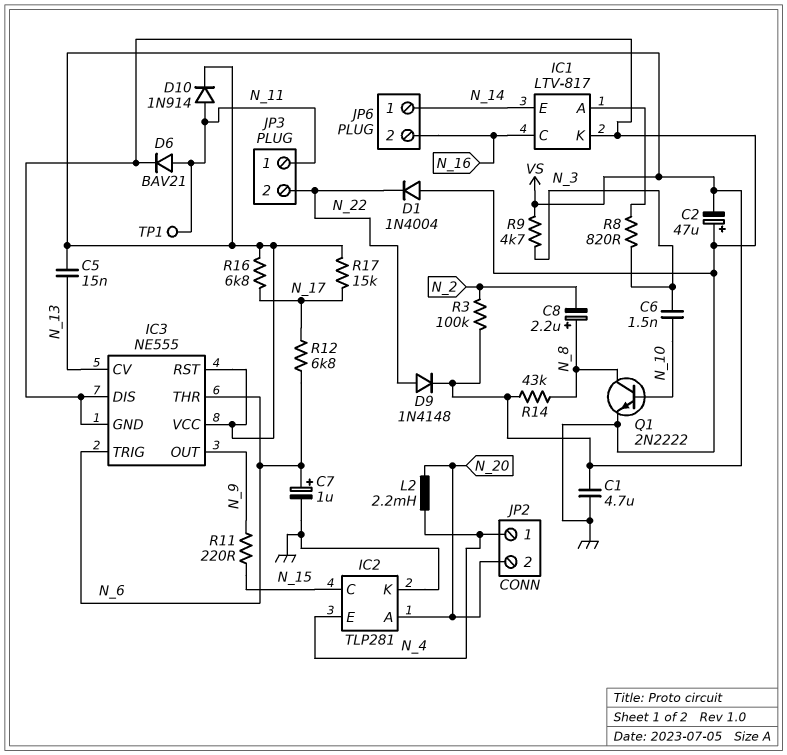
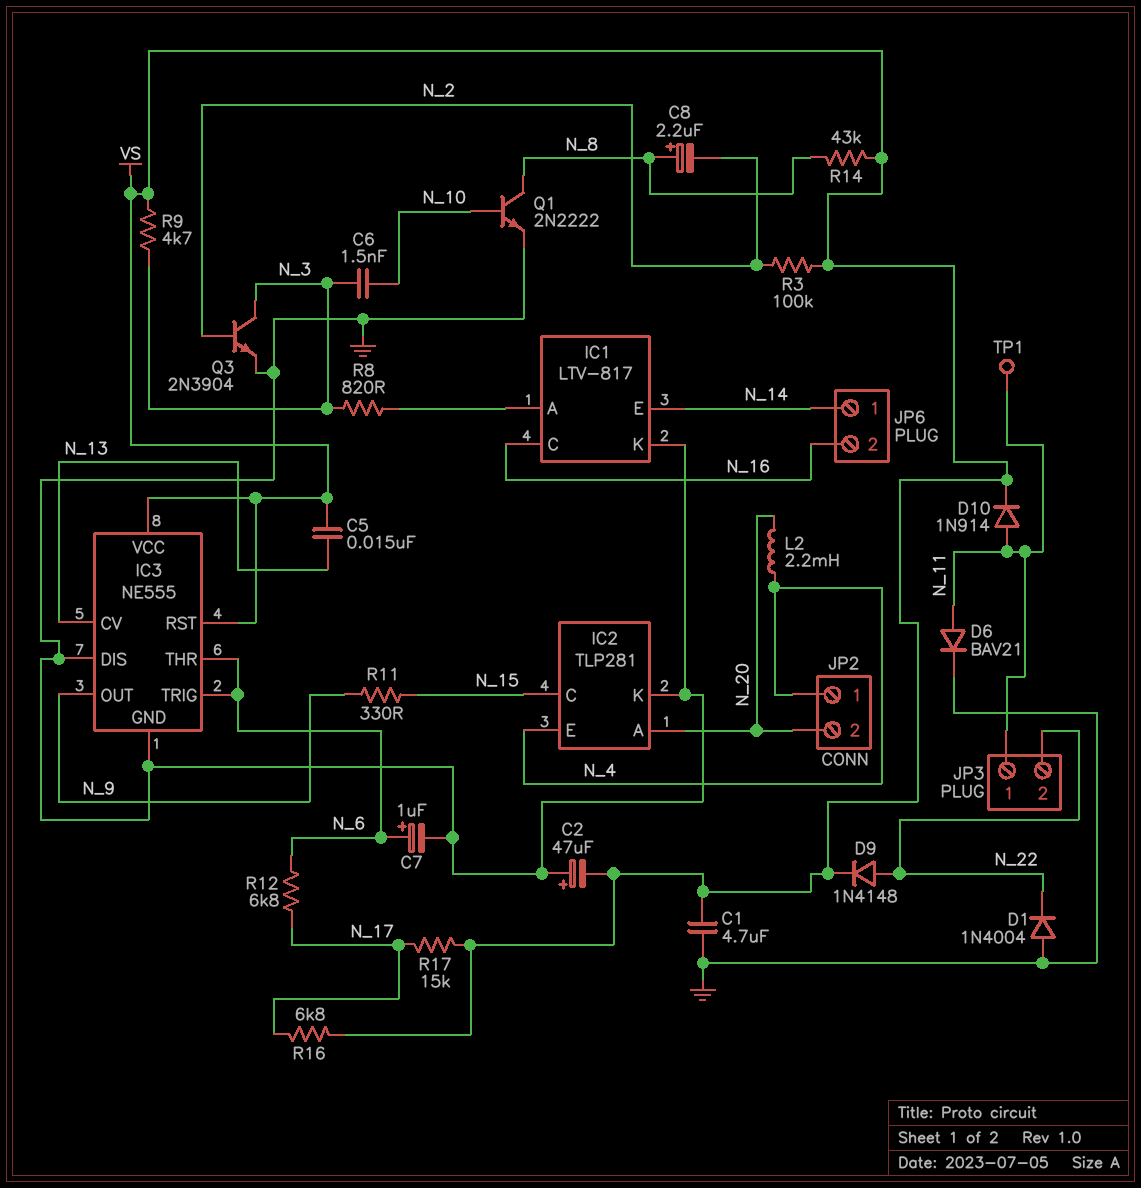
Q3: none -> NPN 2N3904 (B N_2, C N_3, E GND)
R11: 220 (N_9, N_15) -> 330 (N_9, N_15)

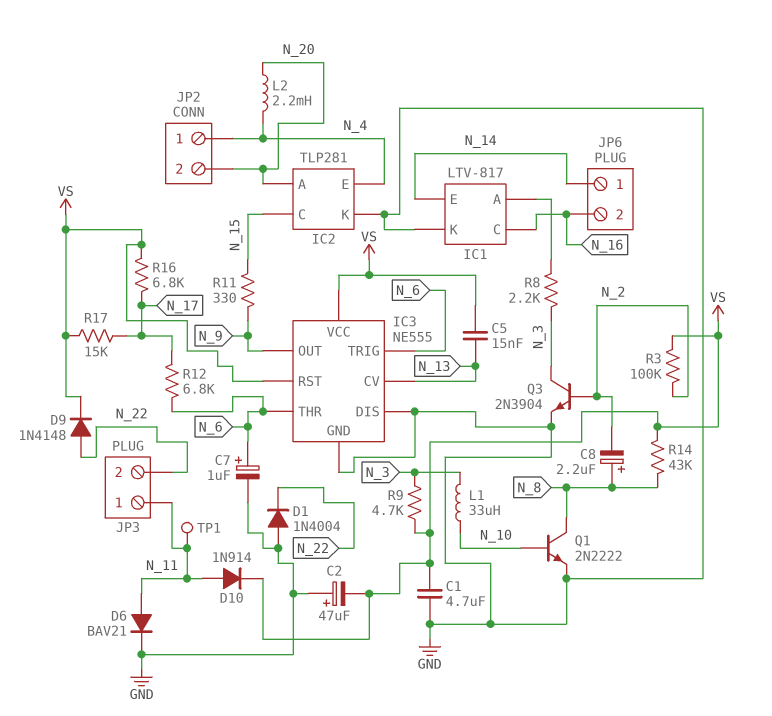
C6: 1.5nF (N_3, N_10) -> none
L1: none -> 33uH (N_3, N_10)
R8: 820 (IC1/A, N_3) -> 2.2k (IC1/A, N_3)

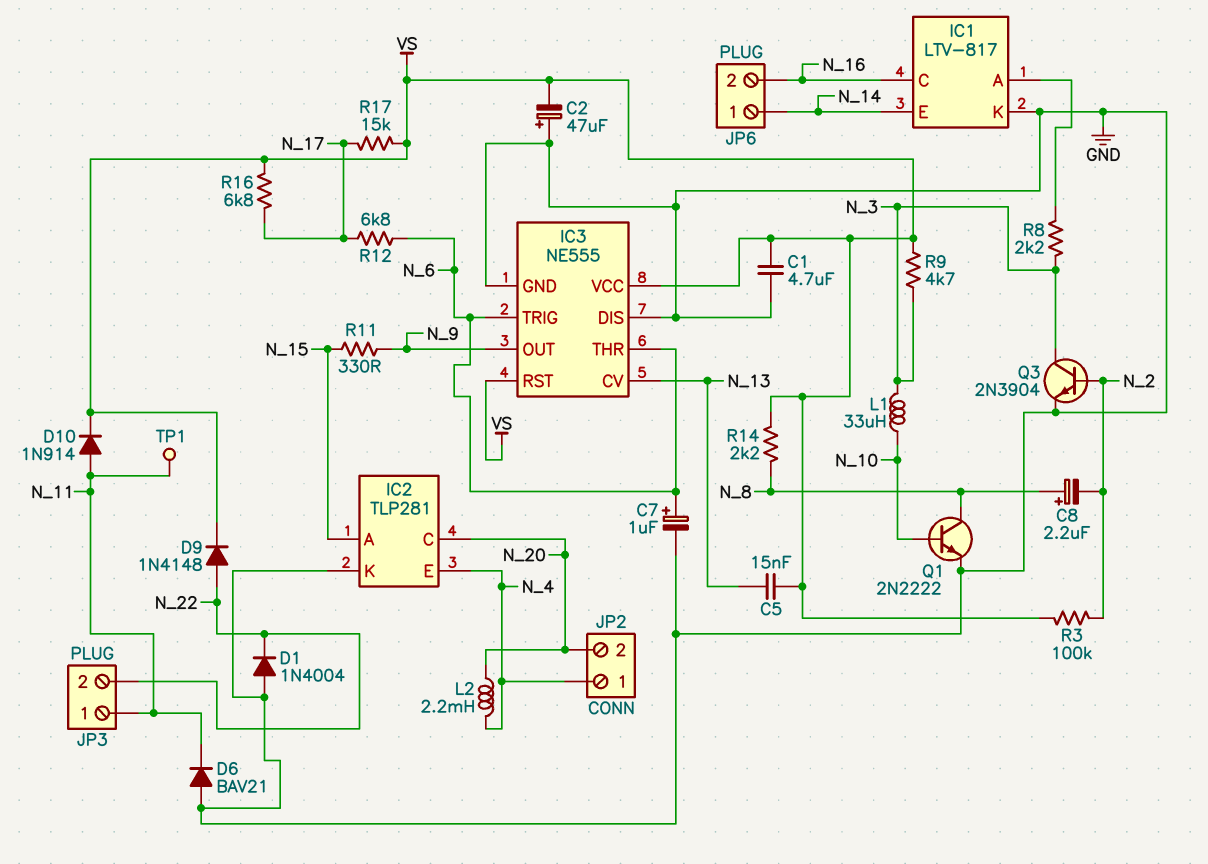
D6: diode BAV21 (A N_11, K GND) -> diode BAV21 (A GND, K N_11)
IC2 pin A: N_20 -> N_15
IC2 pin C: N_15 -> N_20
R14: 43k (N_8, VS) -> 2.2k (N_8, VS)

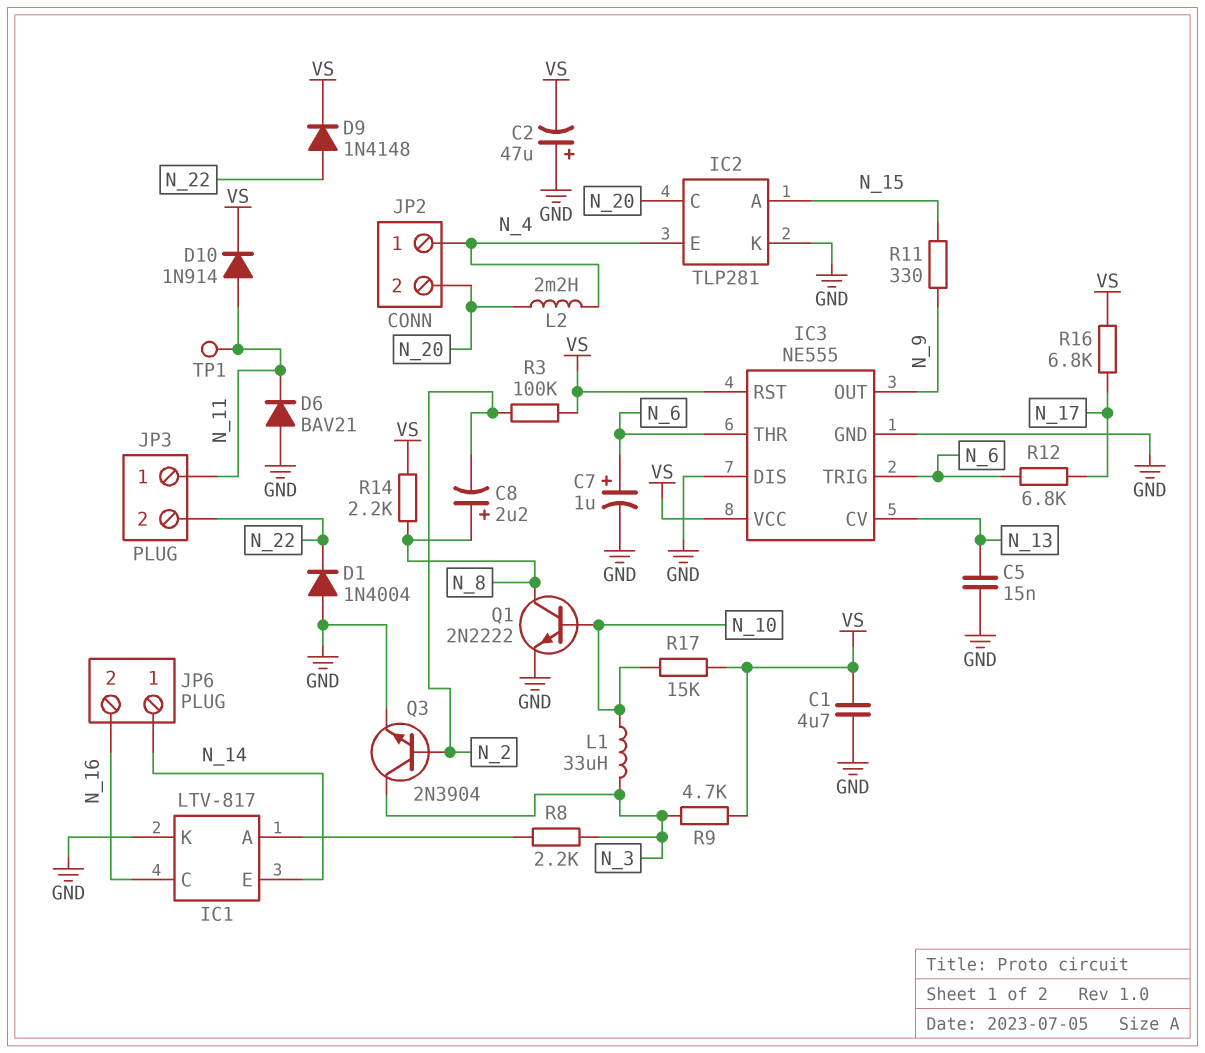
C5: 15nF (N_13, VS) -> 15nF (GND, N_13)
R17: 15k (N_17, VS) -> 15k (N_10, VS)

